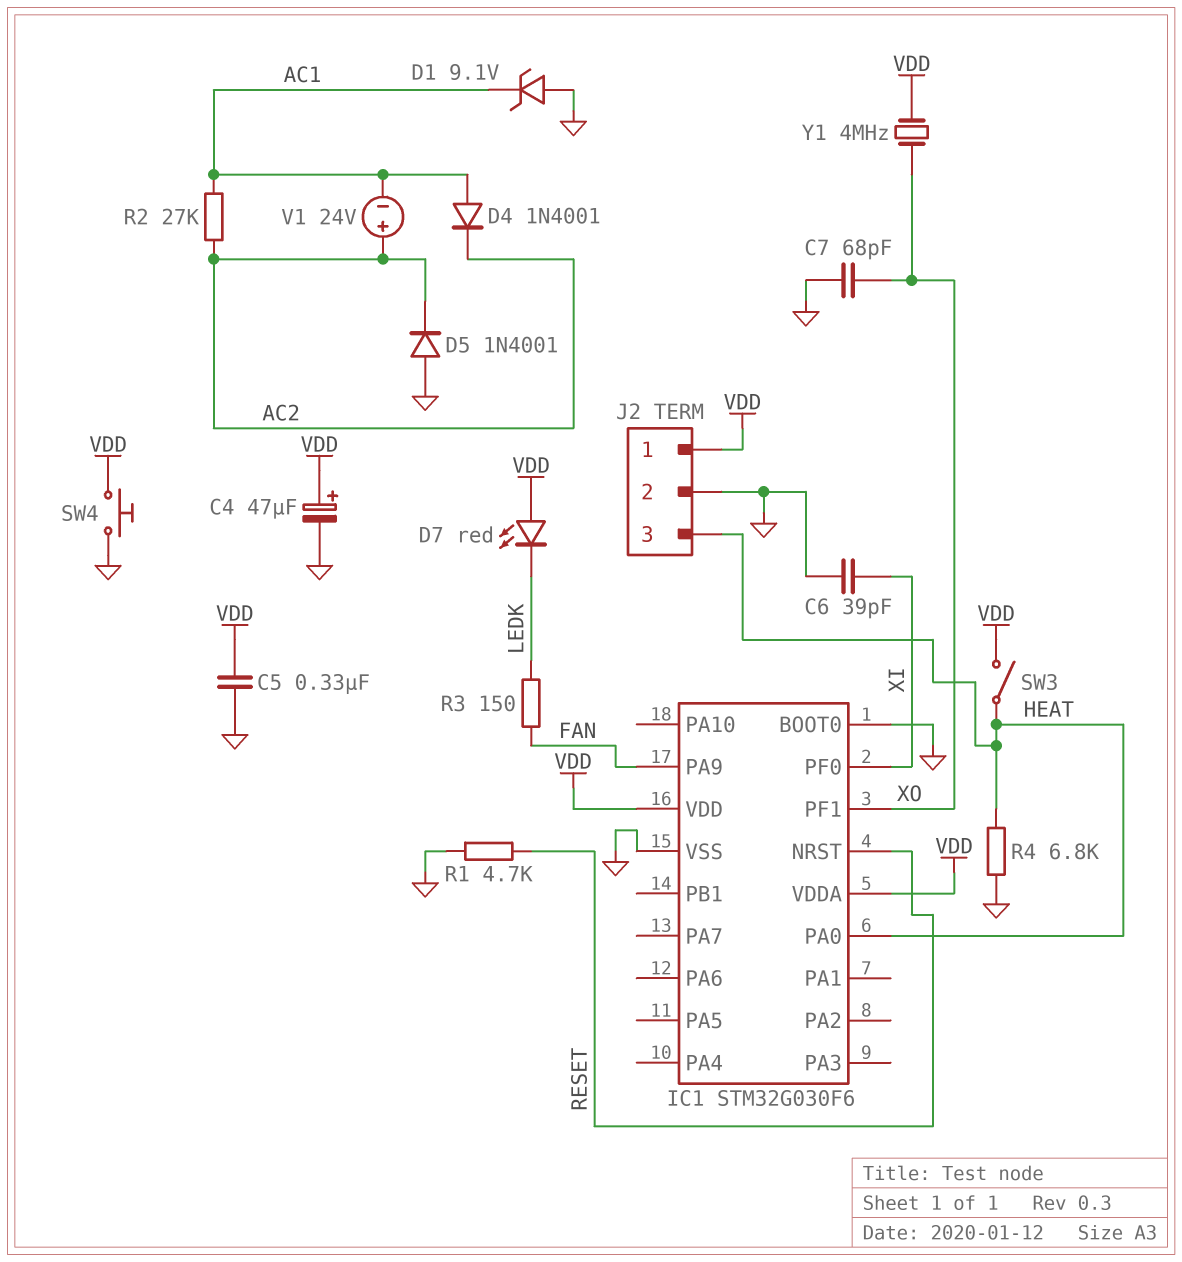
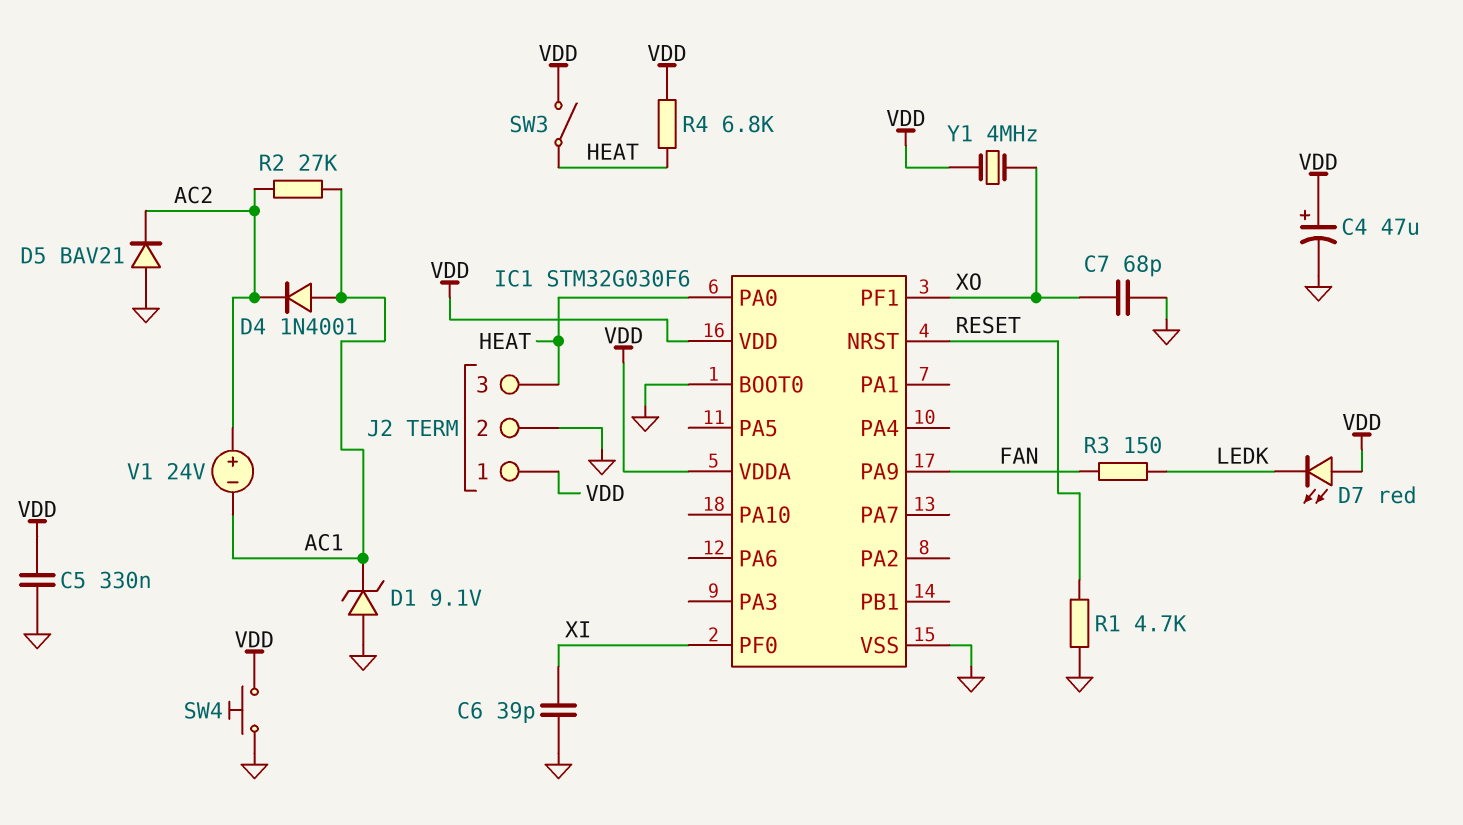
D5: diode 1N4001 (A GND, K AC2) -> diode BAV21 (A GND, K AC2)
R4: 6.8k (GND, HEAT) -> 6.8k (HEAT, VDD)

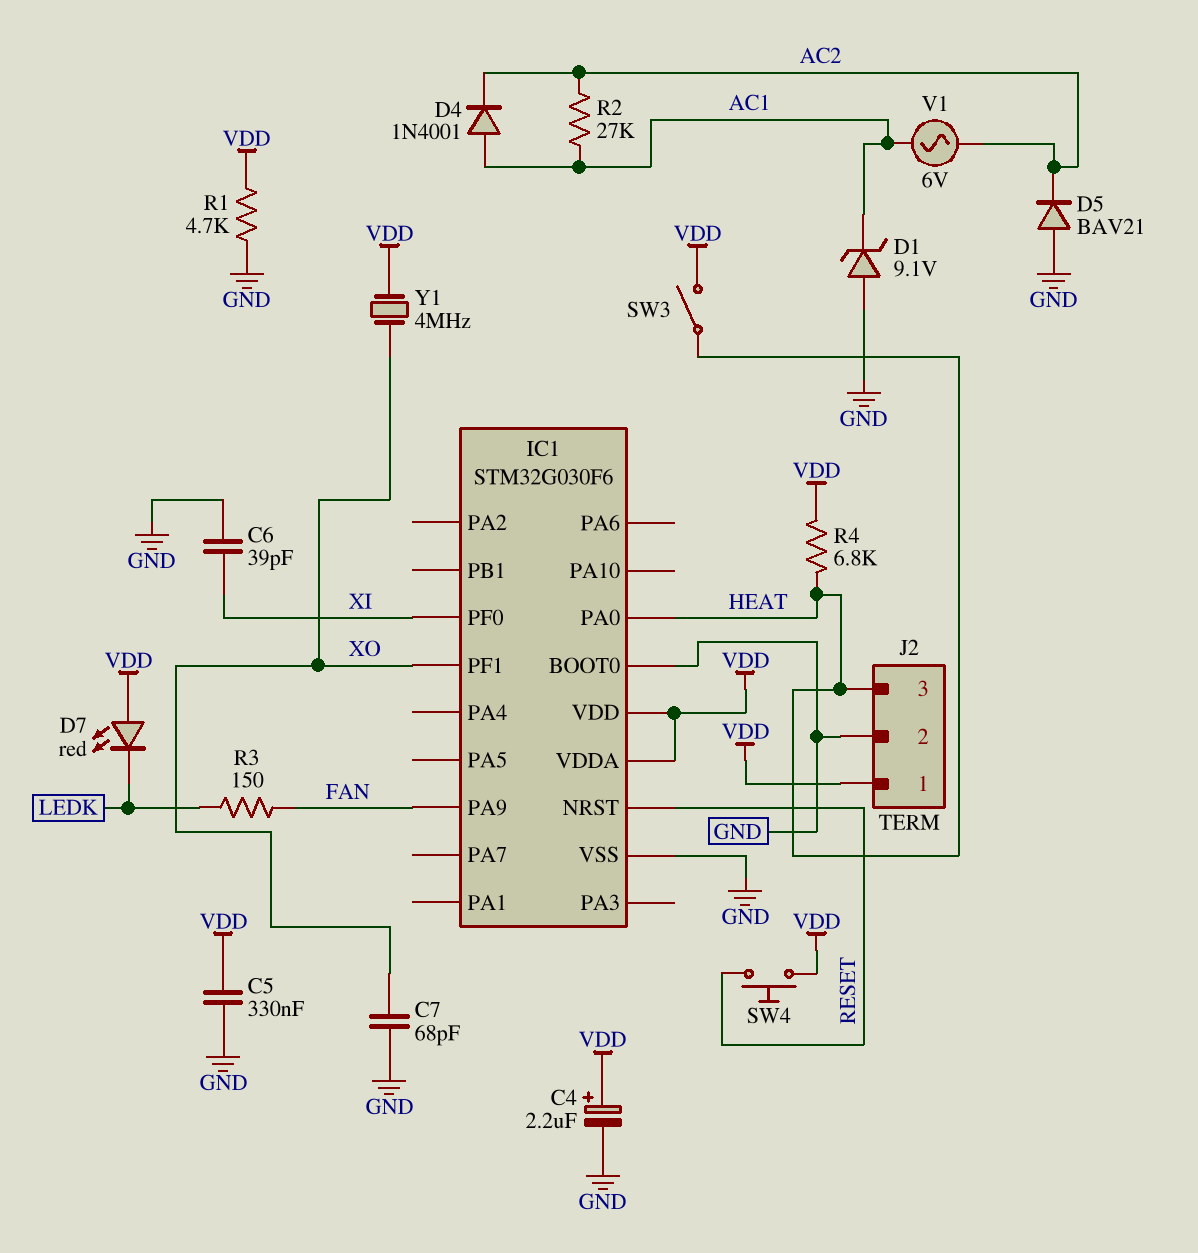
C4: 47uF (plus VDD, minus GND) -> 2.2uF (plus VDD, minus GND)
R1: 4.7k (GND, RESET) -> 4.7k (GND, VDD)
SW4: button (GND, VDD) -> button (RESET, VDD)
V1: 24V (plus AC2, minus AC1) -> AC 6V (AC1, AC2)

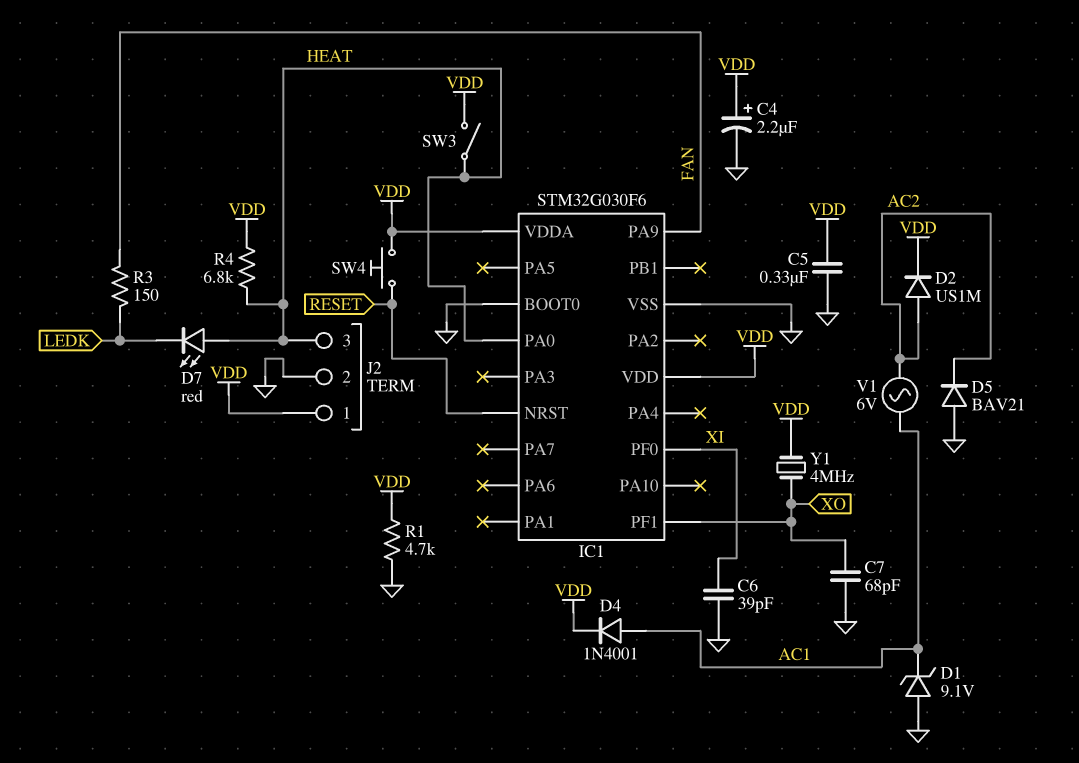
D2: none -> diode US1M (A AC2, K VDD)
D4: diode 1N4001 (A AC1, K AC2) -> diode 1N4001 (A AC1, K VDD)
D7: LED red (A VDD, K LEDK) -> LED red (A HEAT, K LEDK)
R2: 27k (AC1, AC2) -> none

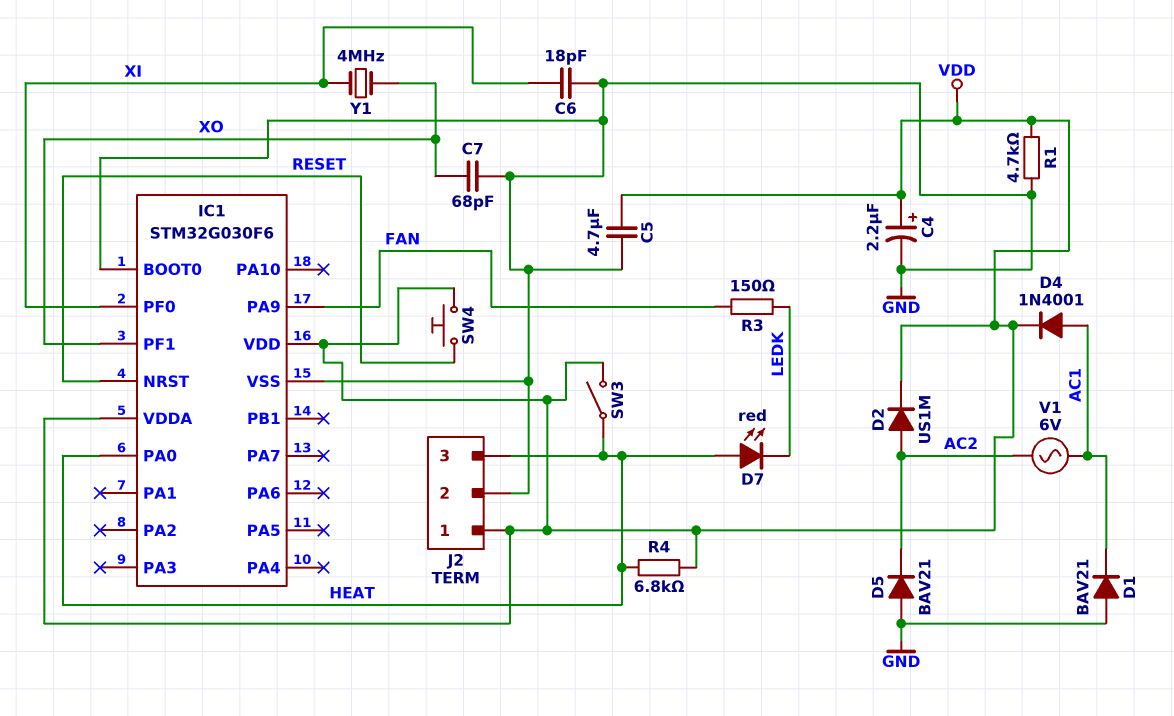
C5: 330nF (GND, VDD) -> 4.7uF (GND, VDD)
C6: 39pF (GND, XI) -> 18pF (GND, XI)
D1: zener 9.1V (A GND, K AC1) -> diode BAV21 (A GND, K AC1)
Y1: 4MHz (VDD, XO) -> 4MHz (XI, XO)

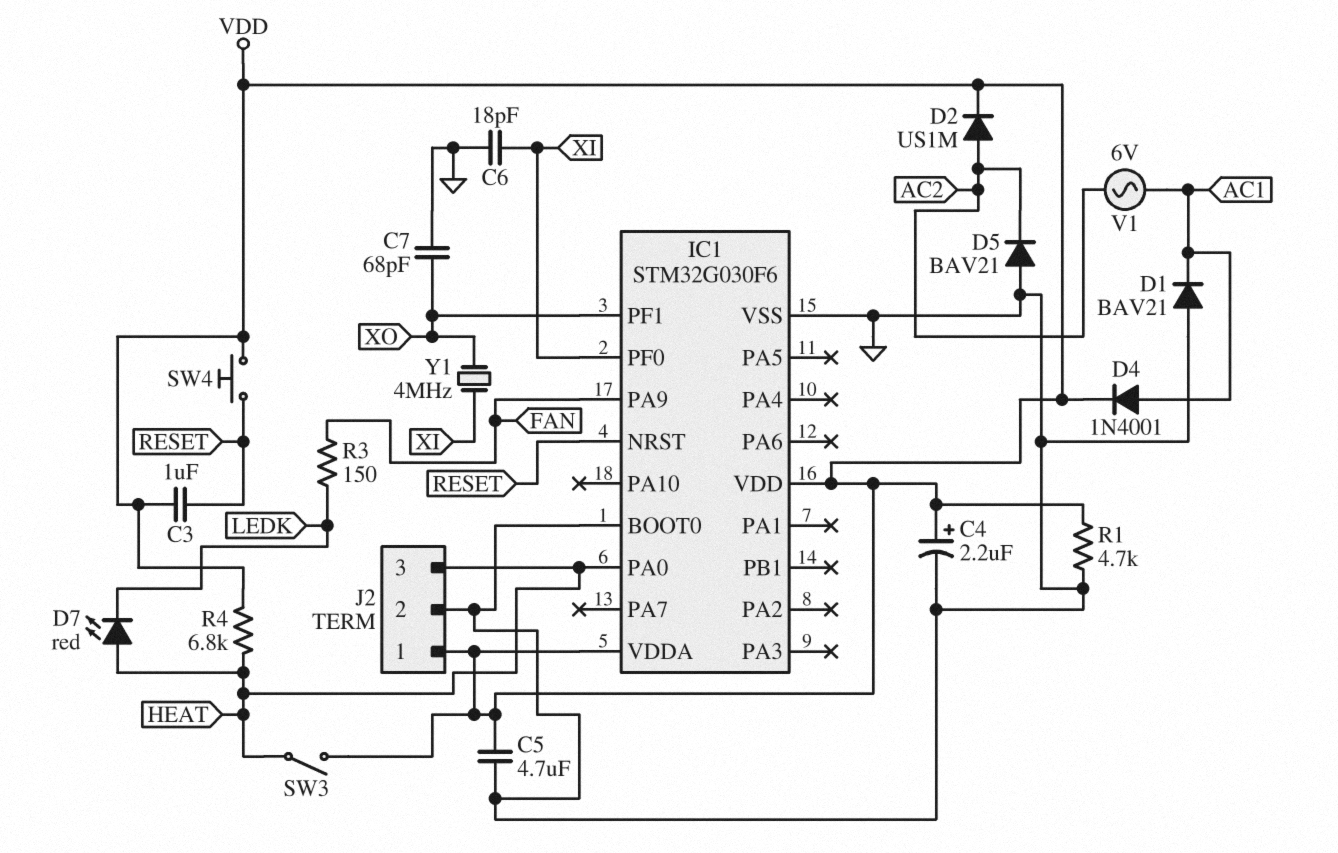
C3: none -> 1uF (RESET, VDD)

